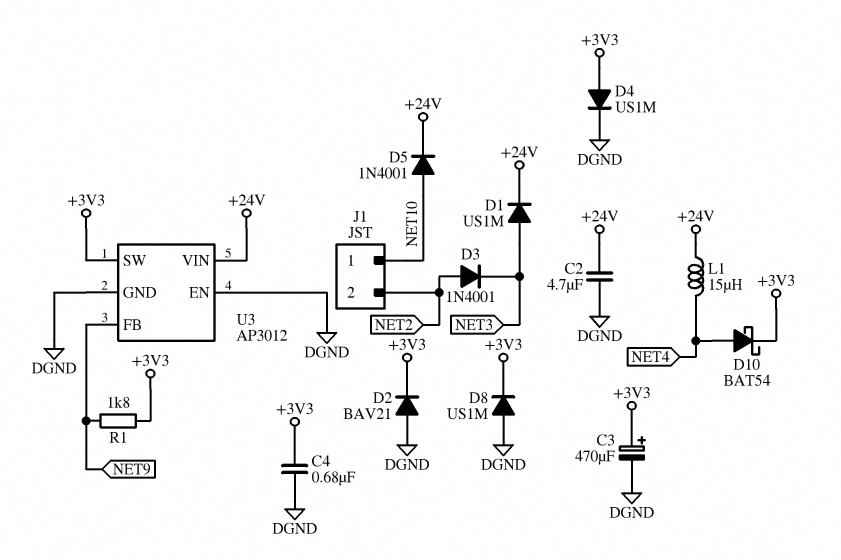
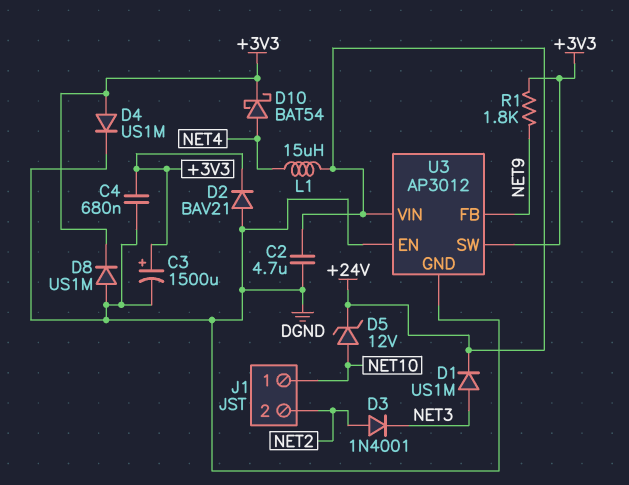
C3: 470uF (plus +3V3, minus DGND) -> 1500uF (plus +3V3, minus DGND)
D5: diode 1N4001 (A NET10, K +24V) -> zener 12V (A NET10, K +24V)

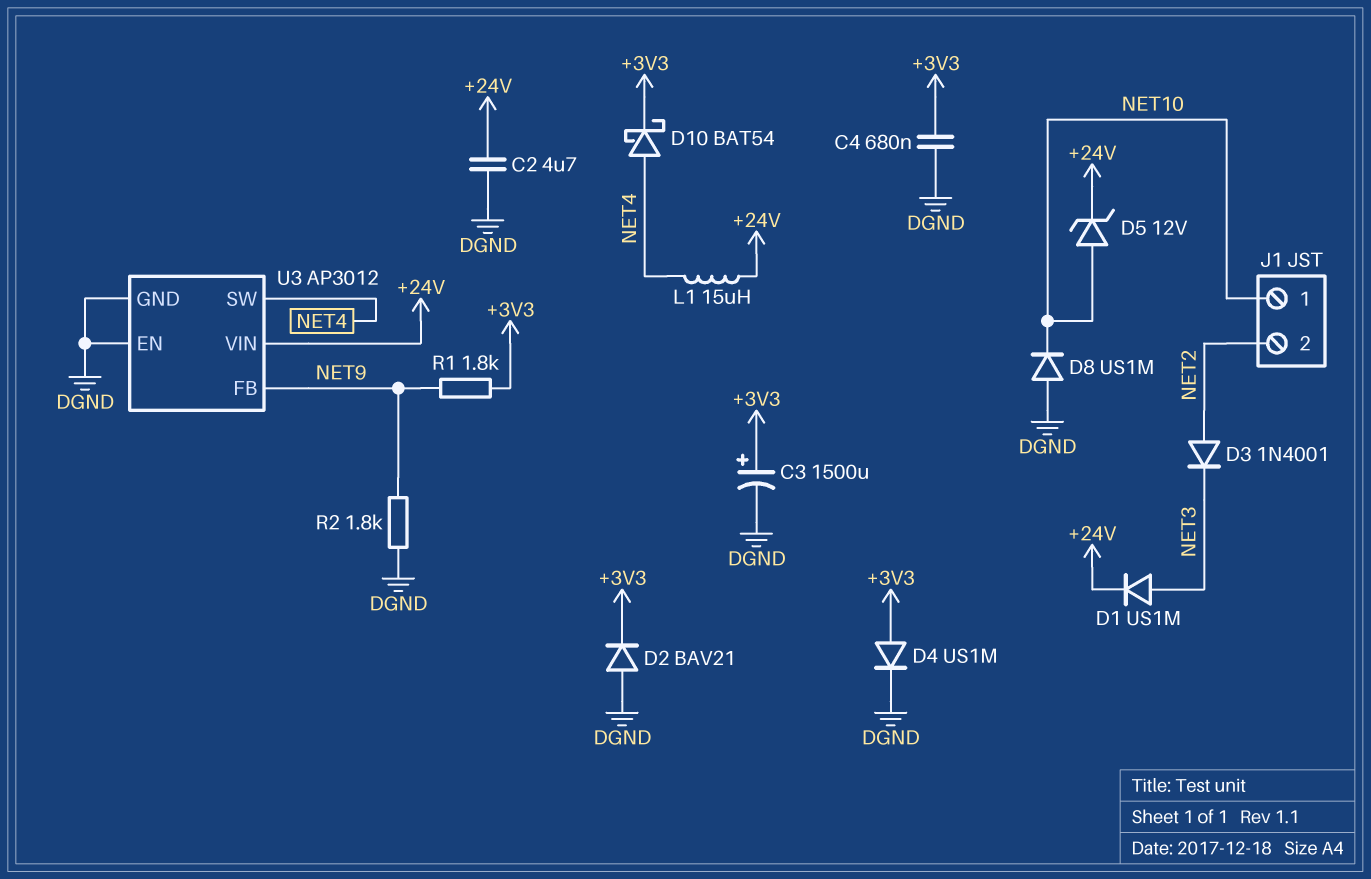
D8: diode US1M (A DGND, K +3V3) -> diode US1M (A DGND, K NET10)
R2: none -> 1.8k (DGND, NET9)
U3 pin SW: +3V3 -> NET4

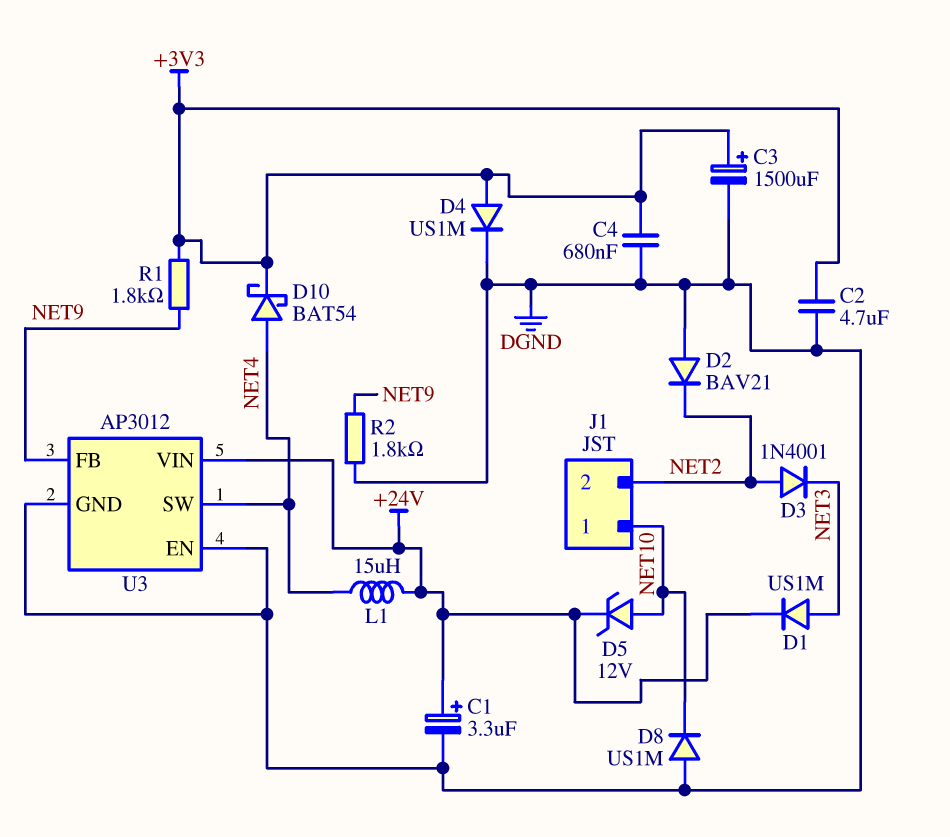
C1: none -> 3.3uF (plus +24V, minus DGND)
C2: 4.7uF (+24V, DGND) -> 4.7uF (+3V3, DGND)
D2: diode BAV21 (A DGND, K +3V3) -> diode BAV21 (A DGND, K NET2)

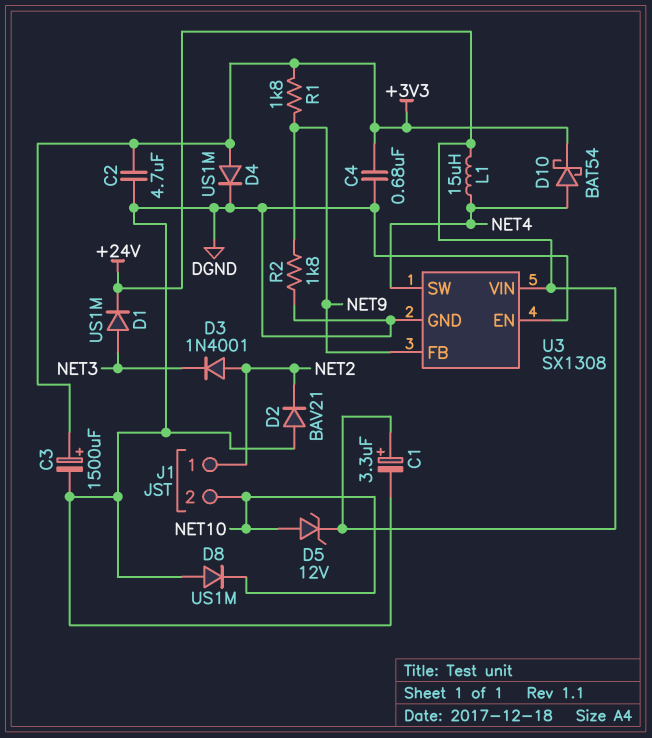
J1 pin 1: NET10 -> NET2
J1 pin 2: NET2 -> NET10
U3: AP3012 -> SX1308

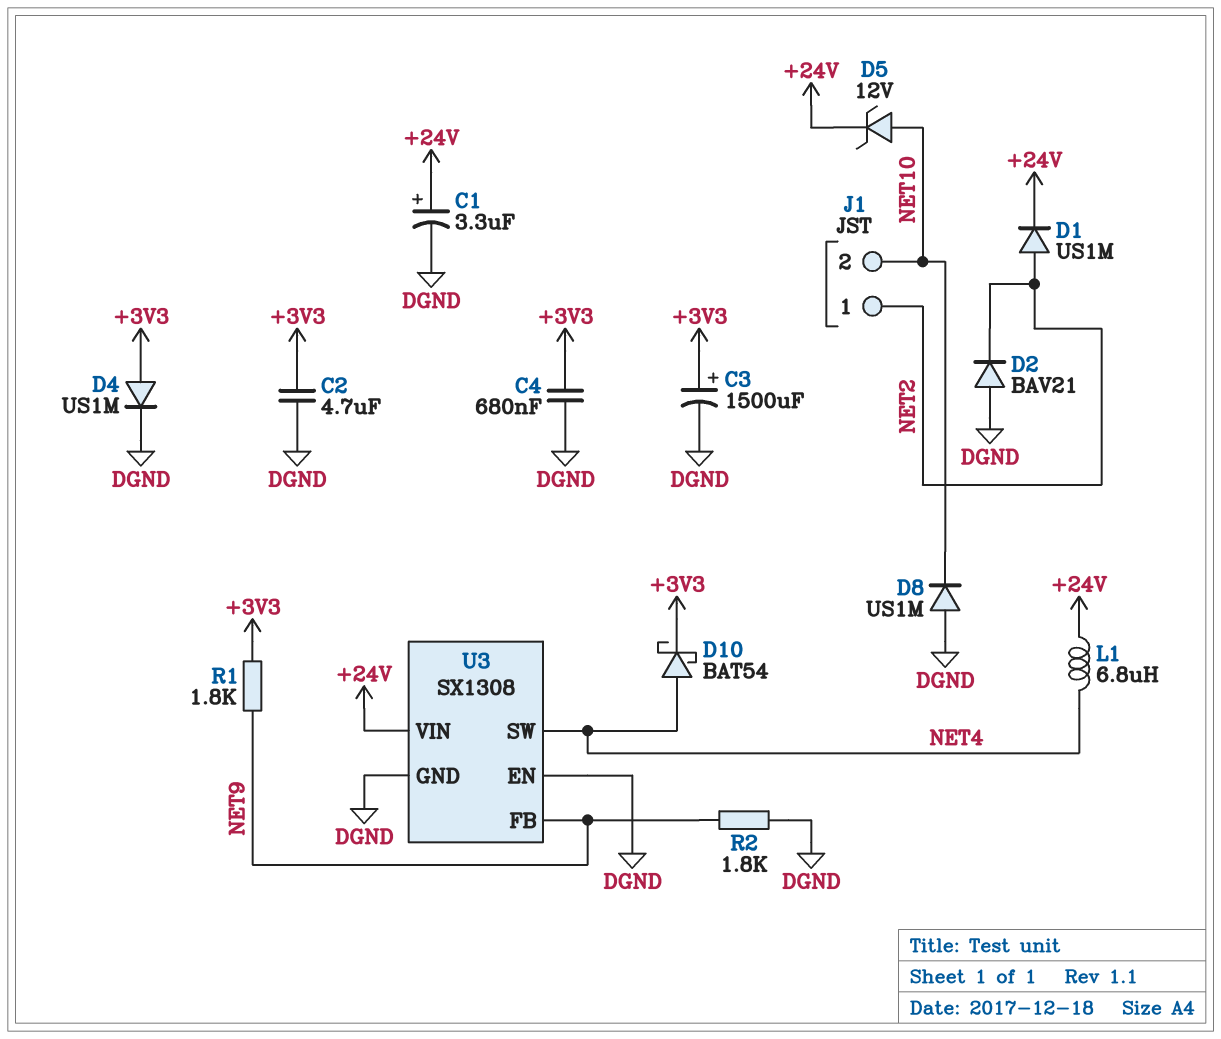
D1: diode US1M (A NET3, K +24V) -> diode US1M (A NET2, K +24V)
D3: diode 1N4001 (A NET2, K NET3) -> none
L1: 15uH (+24V, NET4) -> 6.8uH (+24V, NET4)

